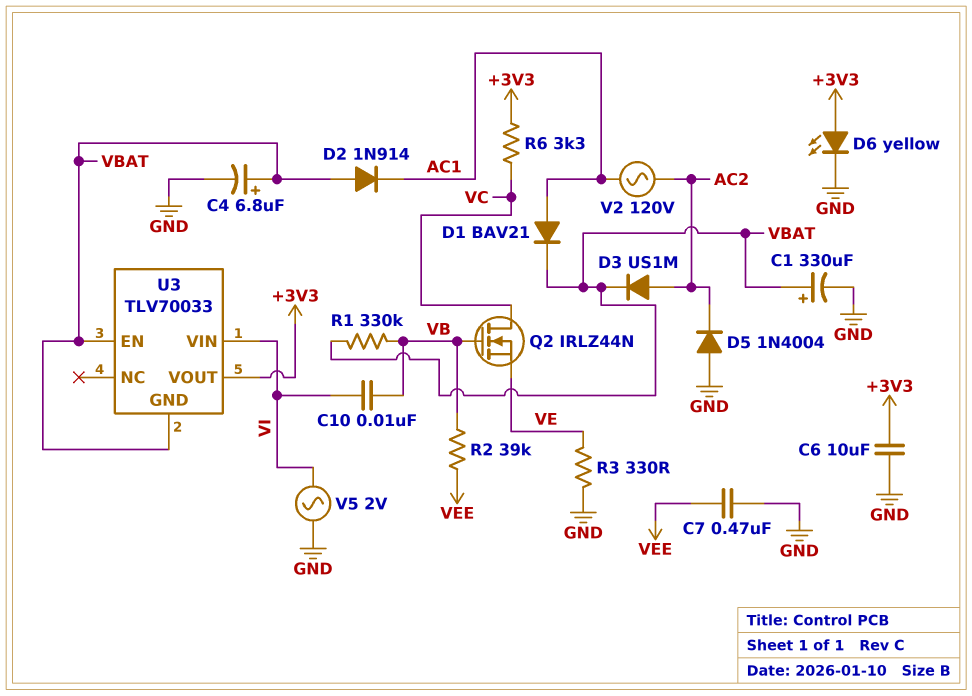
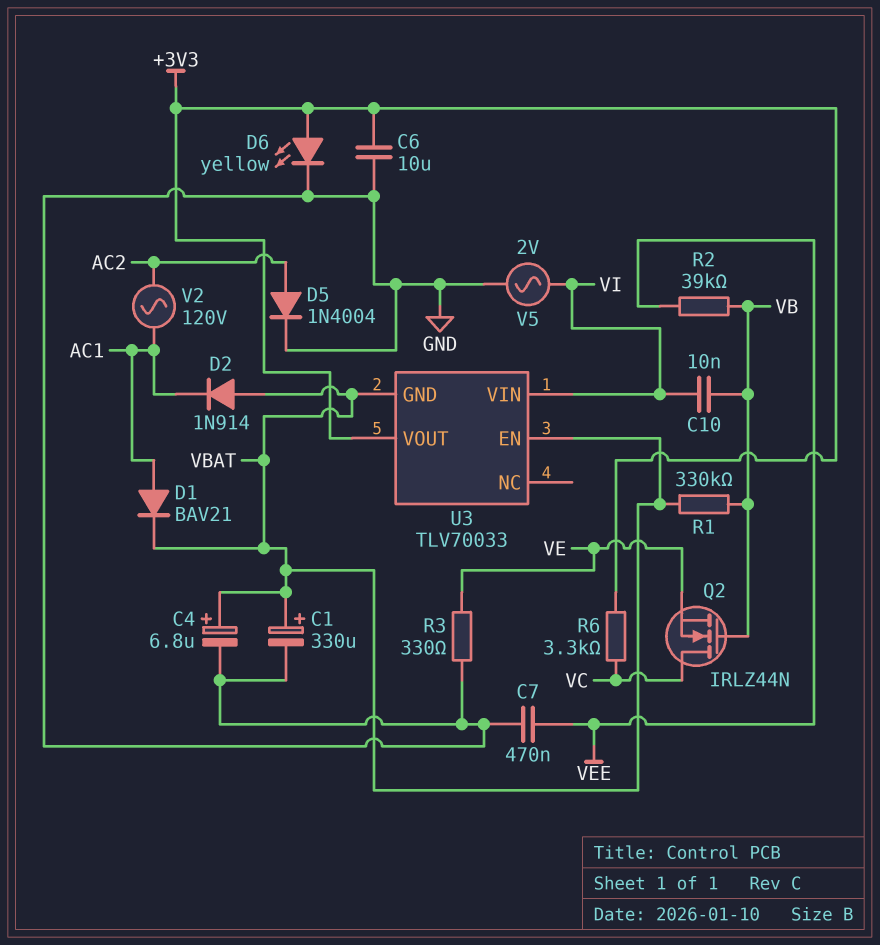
D3: diode US1M (A AC2, K VBAT) -> none
D5: diode 1N4004 (A GND, K AC2) -> diode 1N4004 (A AC2, K GND)

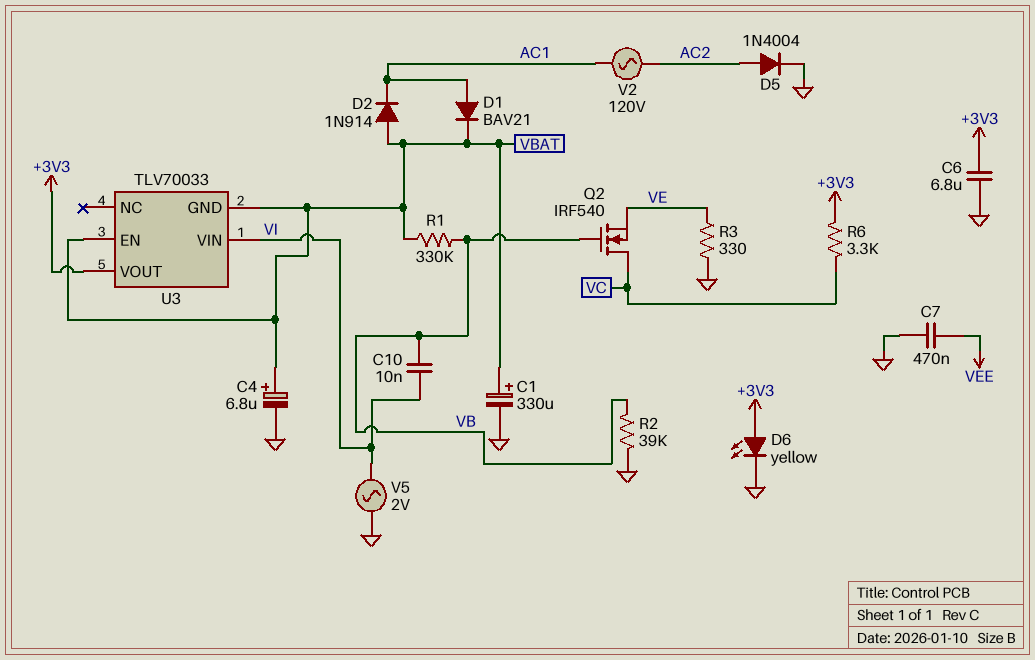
C6: 10uF (+3V3, GND) -> 6.8uF (+3V3, GND)
Q2: NMOS IRLZ44N (G VB, D VC, S VE) -> NMOS IRF540 (G VB, D VC, S VE)
R2: 39k (VB, VEE) -> 39k (GND, VB)

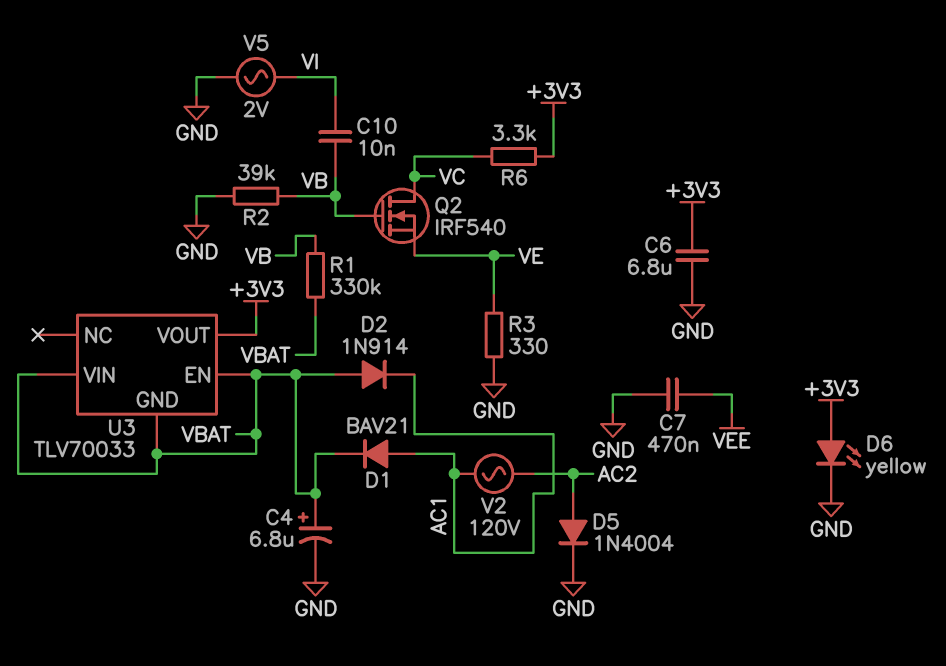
C1: 330uF (plus VBAT, minus GND) -> none
U3 pin VIN: VI -> VBAT

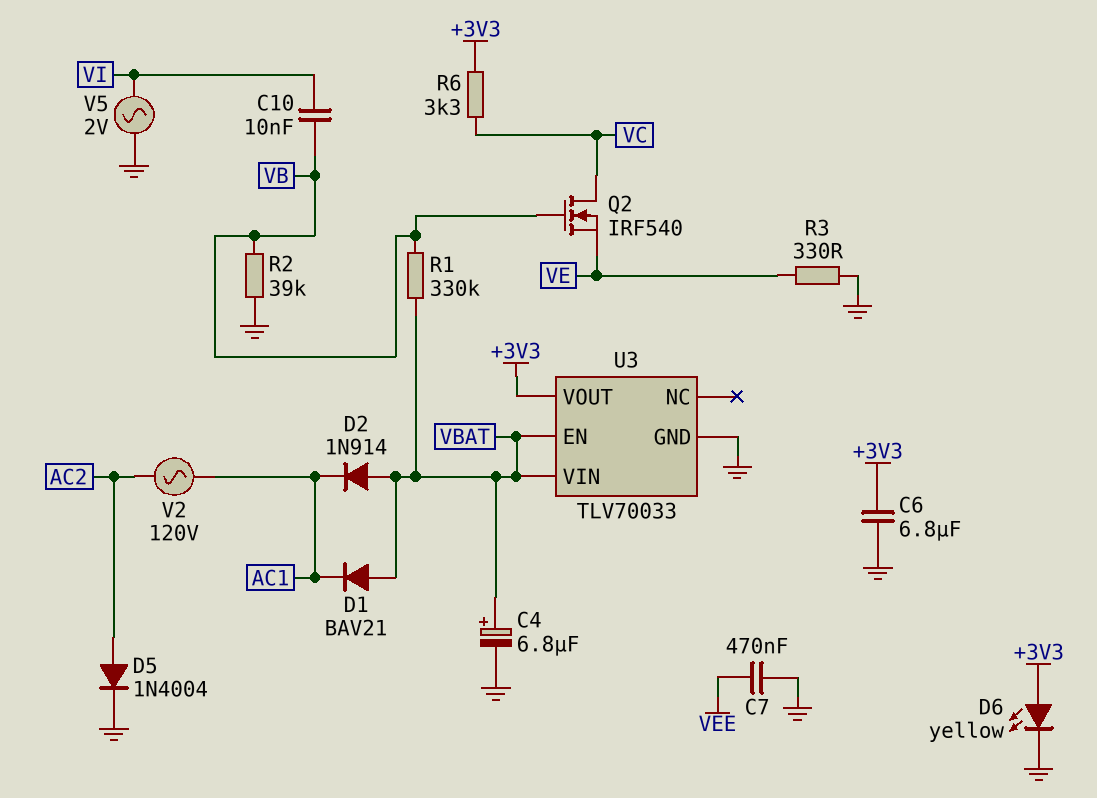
D1: diode BAV21 (A AC1, K VBAT) -> diode BAV21 (A VBAT, K AC1)
U3 pin GND: VBAT -> GND

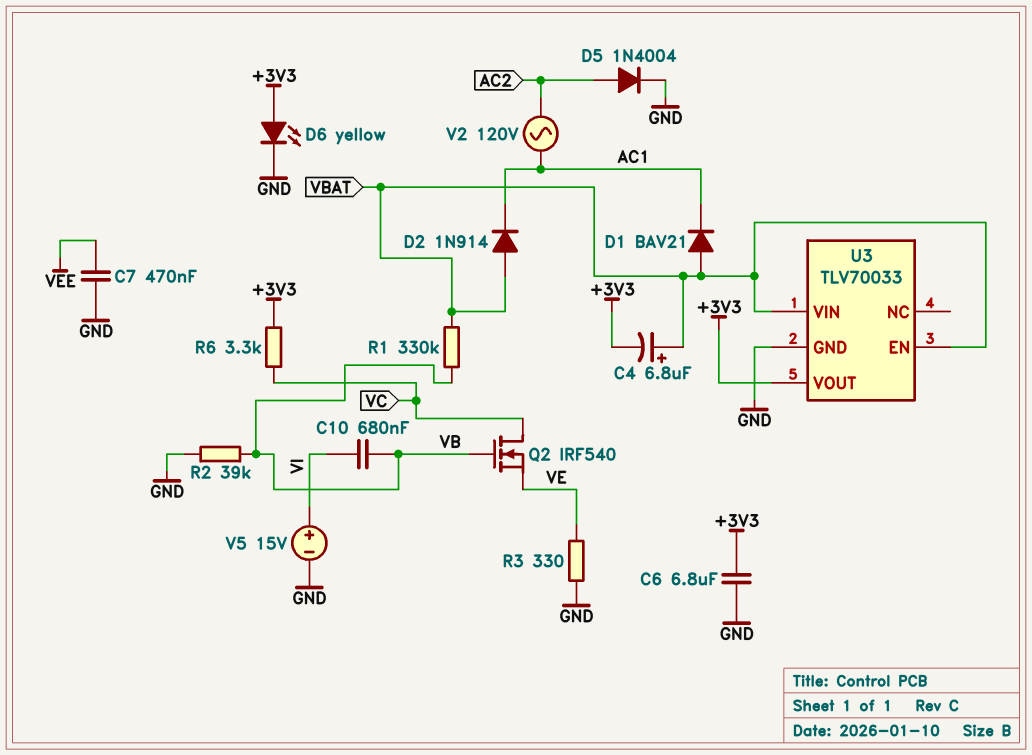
C4: 6.8uF (plus VBAT, minus GND) -> 6.8uF (plus VBAT, minus +3V3)
C10: 10nF (VB, VI) -> 680nF (VB, VI)
V5: AC 2V (GND, VI) -> 15V (plus VI, minus GND)

